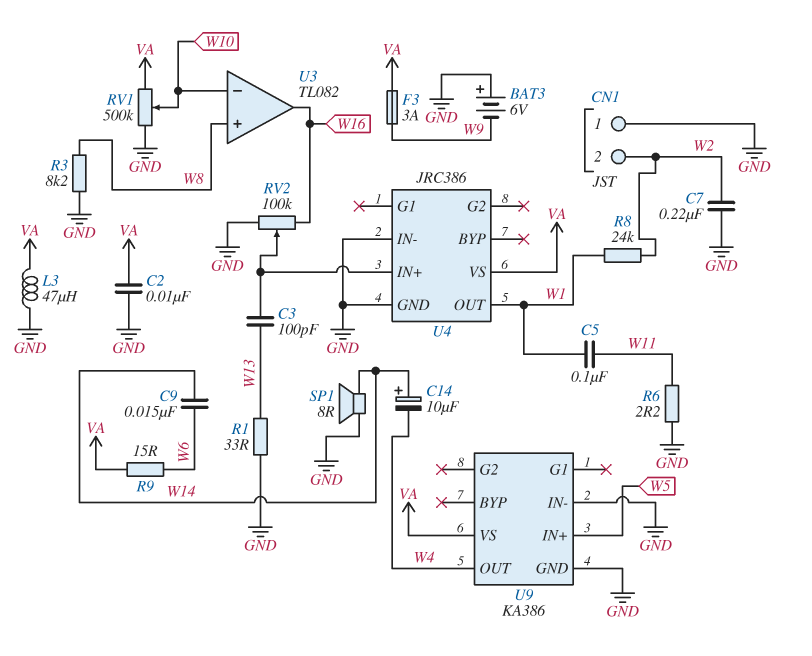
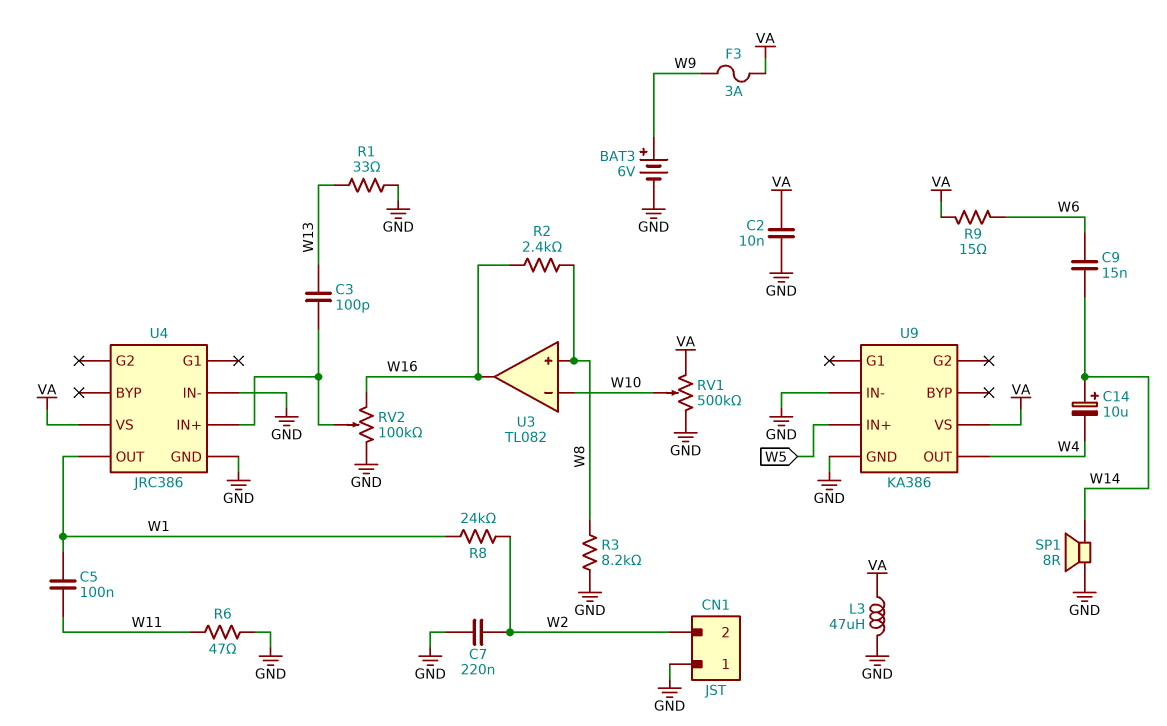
BAT3: 6V (plus GND, minus W9) -> 6V (plus W9, minus GND)
R2: none -> 2.4k (W8, W16)
R6: 2.2 (GND, W11) -> 47 (GND, W11)

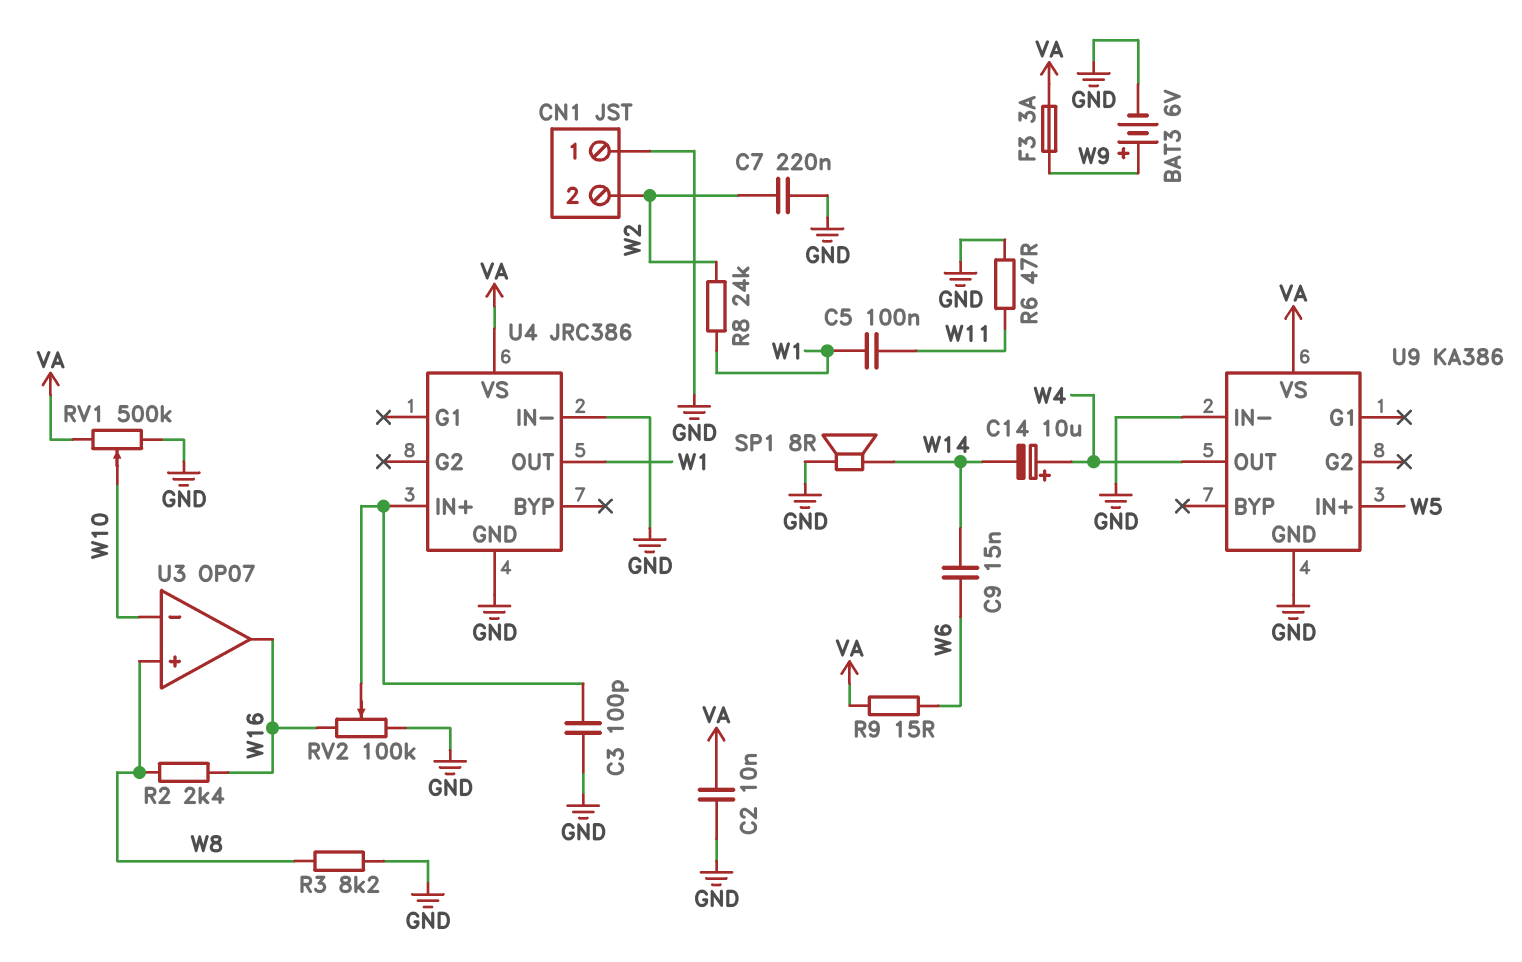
C3: 100pF (U4/IN+, W13) -> 100pF (GND, U4/IN+)
C14: 10uF (plus W14, minus W4) -> 10uF (plus W4, minus W14)
L3: 47uH (GND, VA) -> none
R1: 33 (GND, W13) -> none
U3: TL082 -> OP07

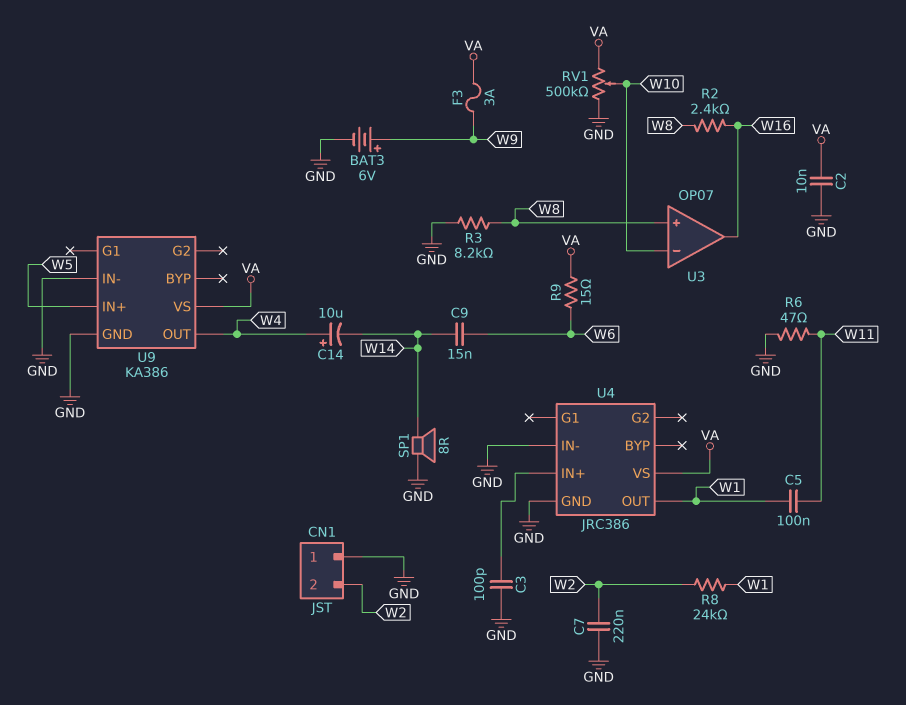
RV2: 100k (GND, W16, wiper U4/IN+) -> none

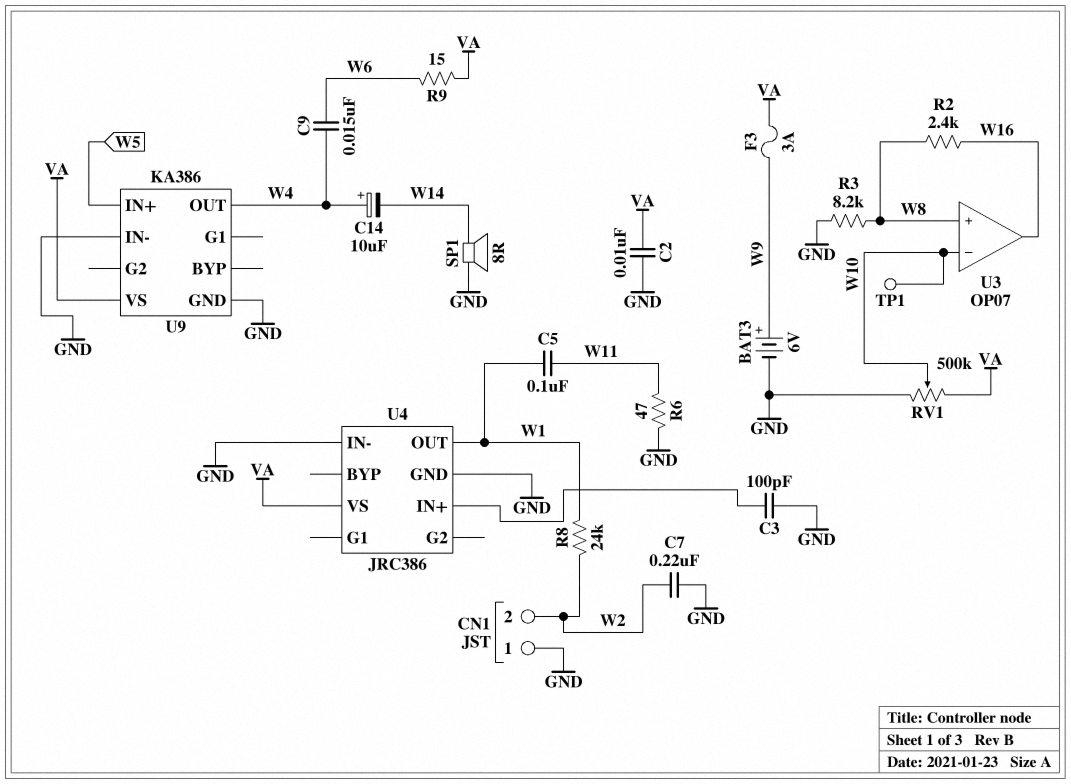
C9: 15nF (W6, W14) -> 15nF (W4, W6)
TP1: none -> test point (W10)

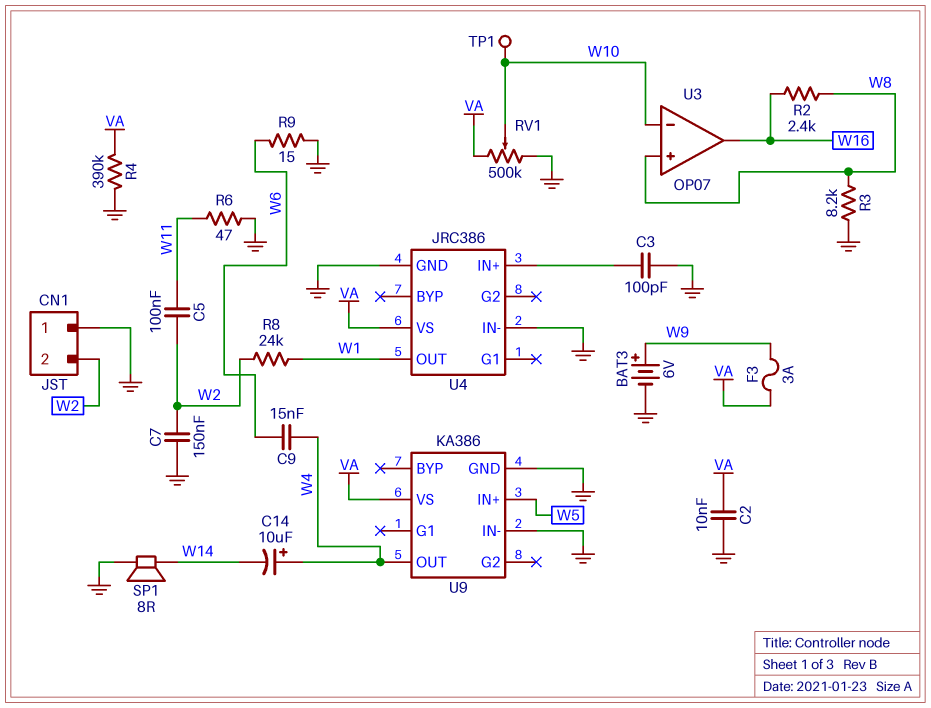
C5: 100nF (W1, W11) -> 100nF (W2, W11)
C7: 220nF (GND, W2) -> 150nF (GND, W2)
R4: none -> 390k (GND, VA)
R9: 15 (VA, W6) -> 15 (GND, W6)

